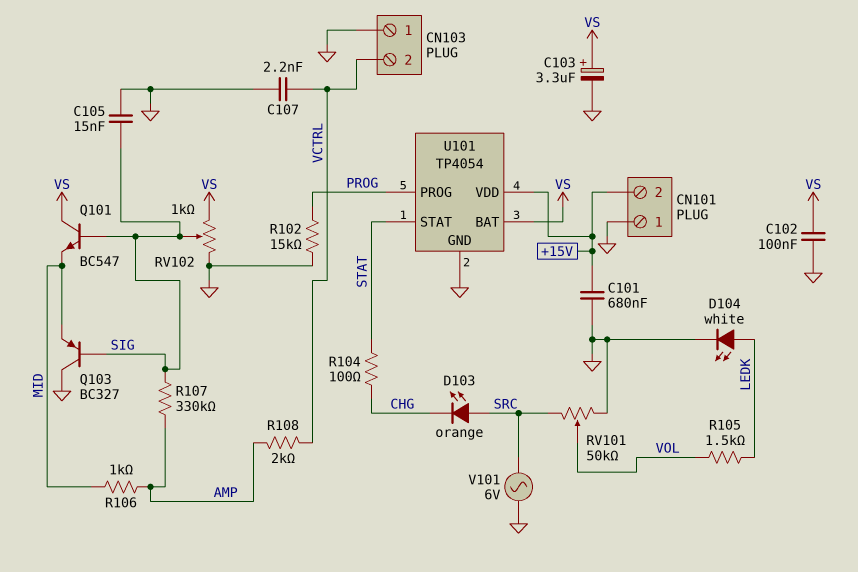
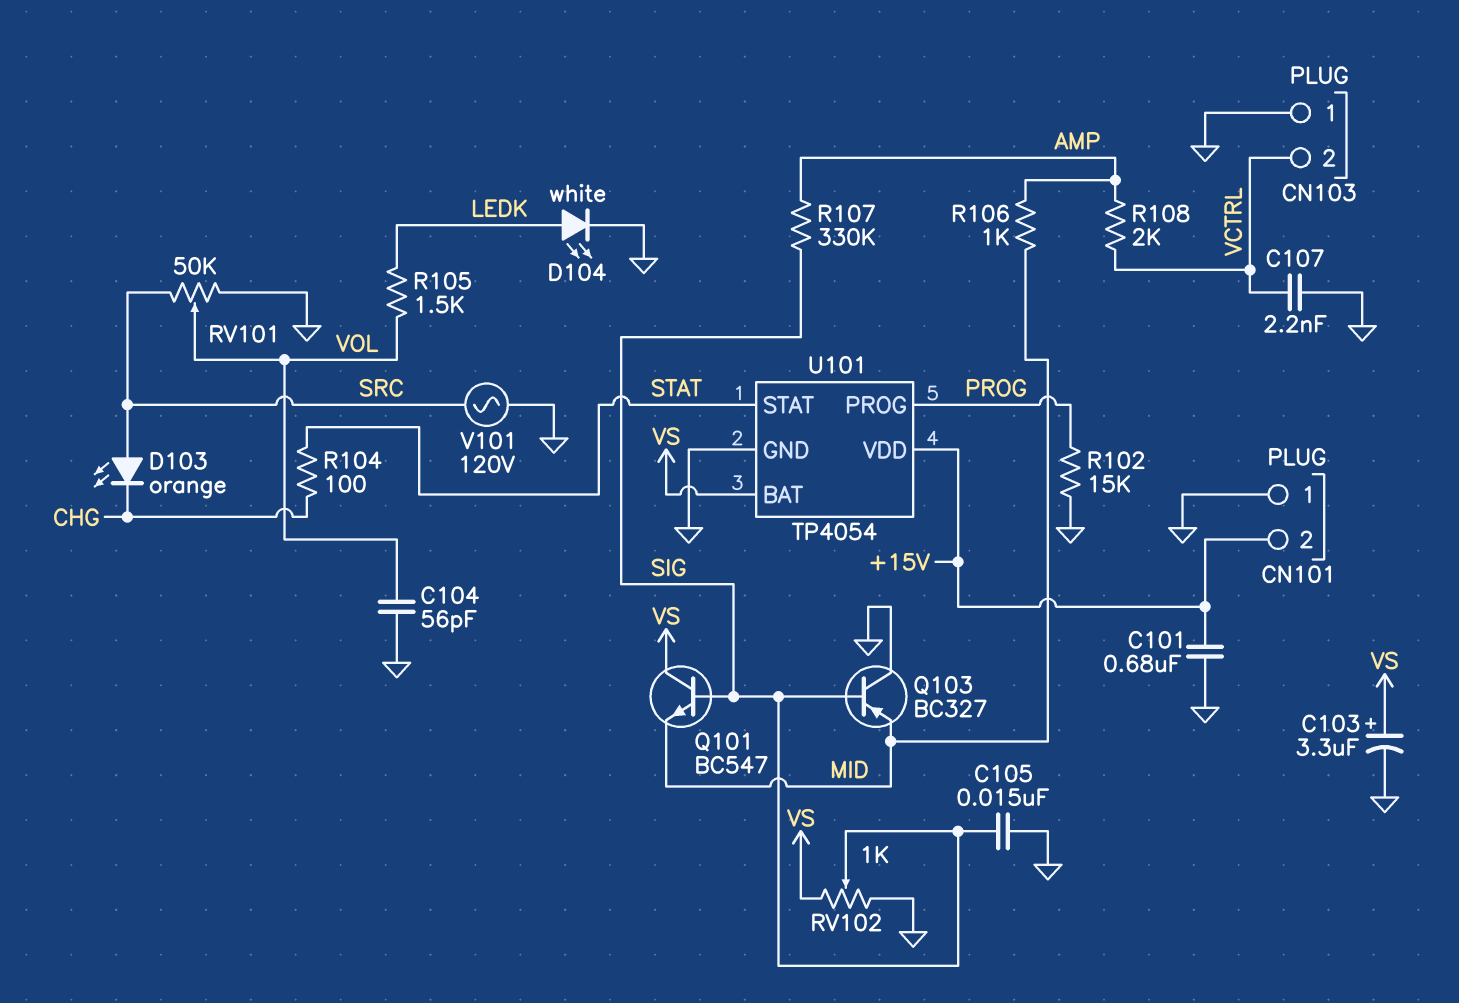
C102: 100nF (GND, VS) -> none
C104: none -> 56pF (GND, VOL)
V101: AC 6V (GND, SRC) -> AC 120V (GND, SRC)

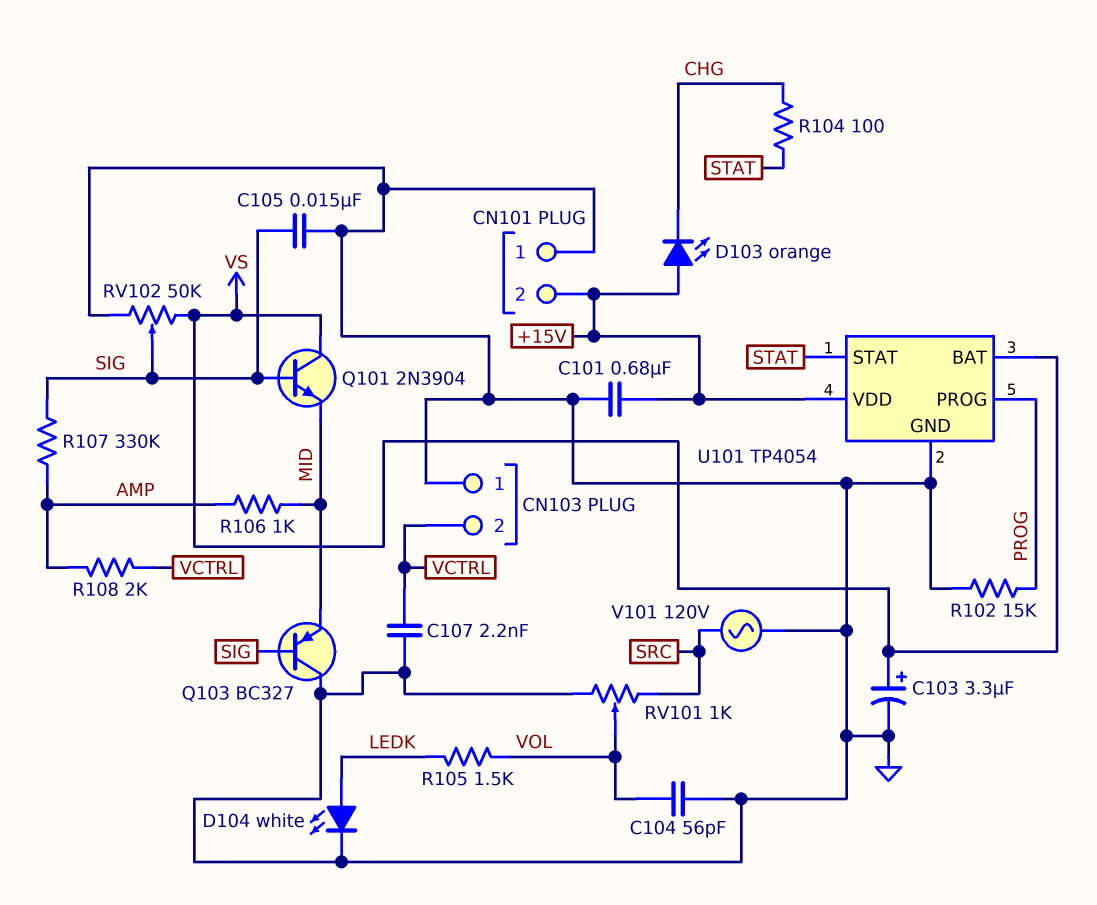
D103: LED orange (A SRC, K CHG) -> LED orange (A +15V, K CHG)
Q101: NPN BC547 (B SIG, C VS, E MID) -> NPN 2N3904 (B SIG, C VS, E MID)
RV101: 50k (GND, SRC, wiper VOL) -> 1k (GND, SRC, wiper VOL)
RV102: 1k (GND, VS, wiper SIG) -> 50k (GND, VS, wiper SIG)

